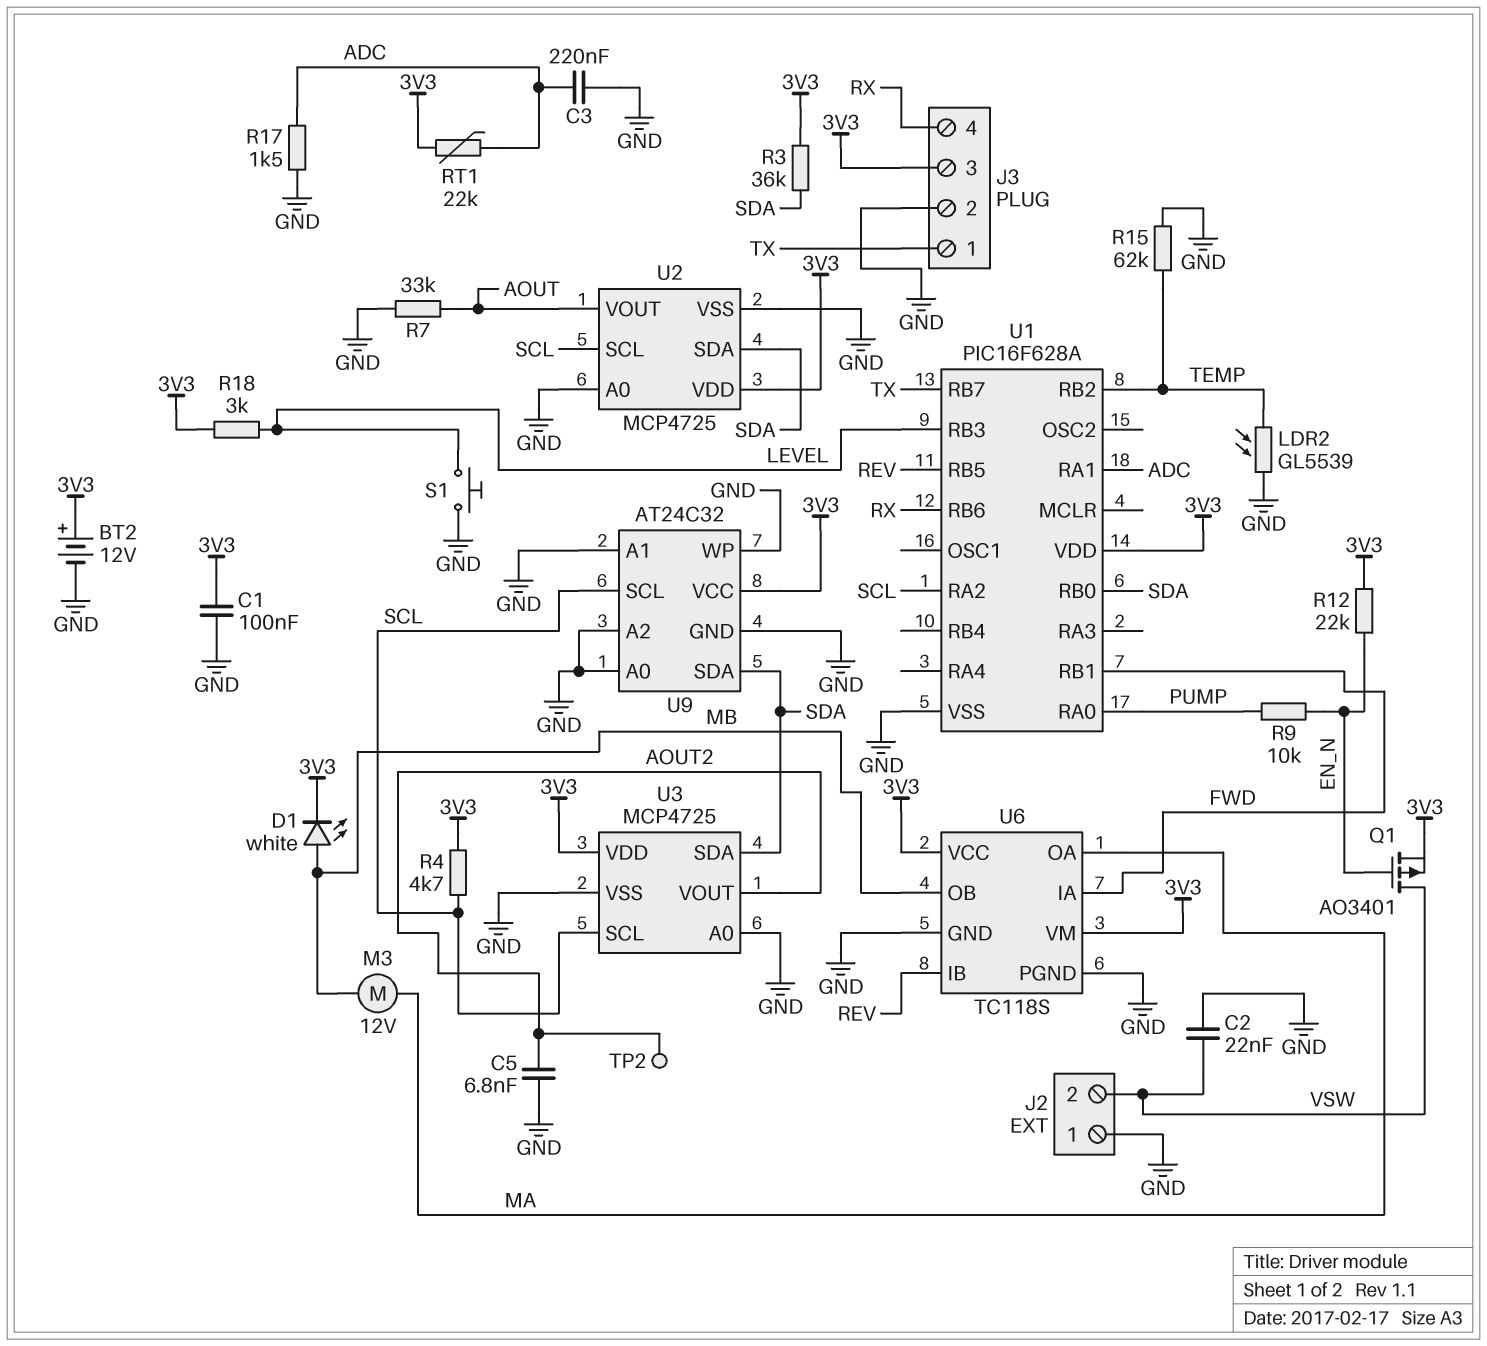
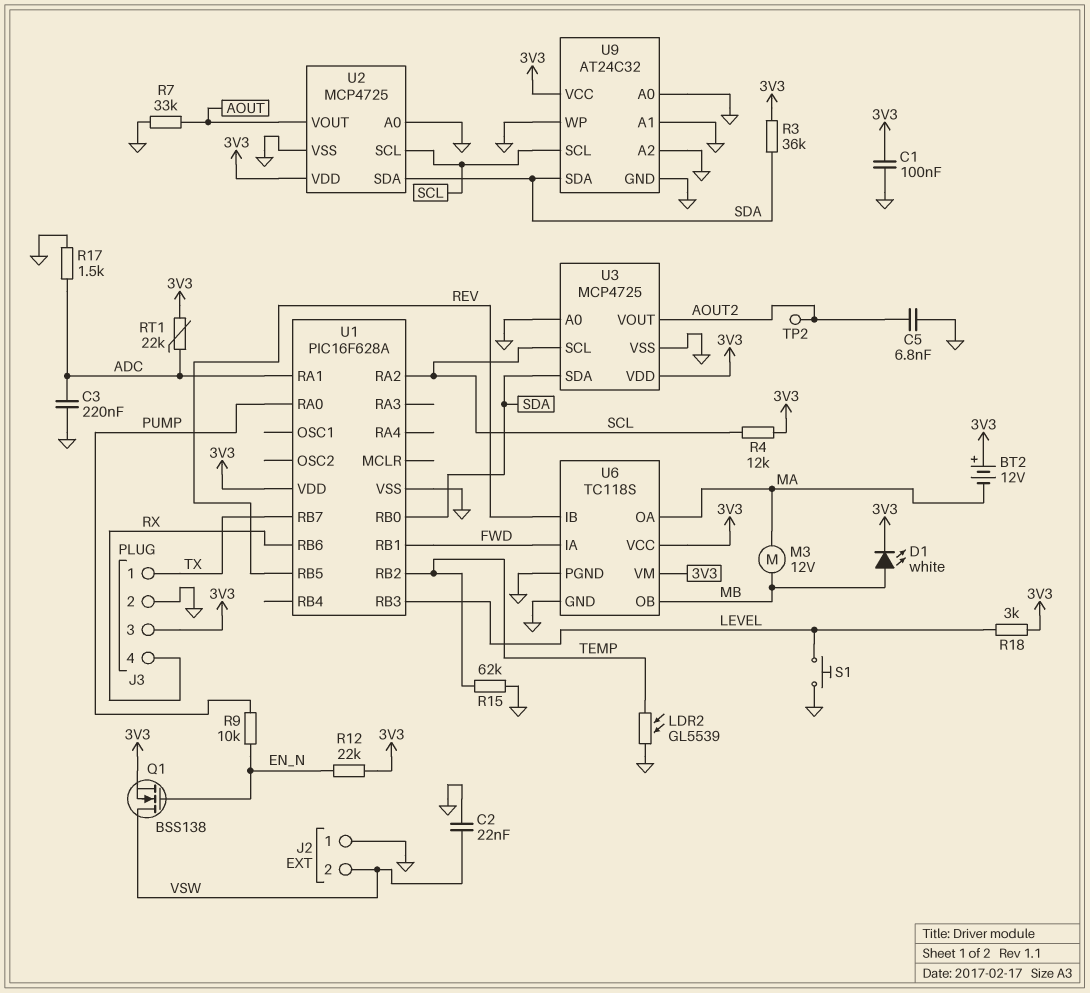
BT2: 12V (plus 3V3, minus GND) -> 12V (plus 3V3, minus MA)
Q1: PMOS AO3401 (G EN_N, D VSW, S 3V3) -> NMOS BSS138 (G EN_N, D VSW, S 3V3)
R4: 4.7k (3V3, SCL) -> 12k (3V3, SCL)

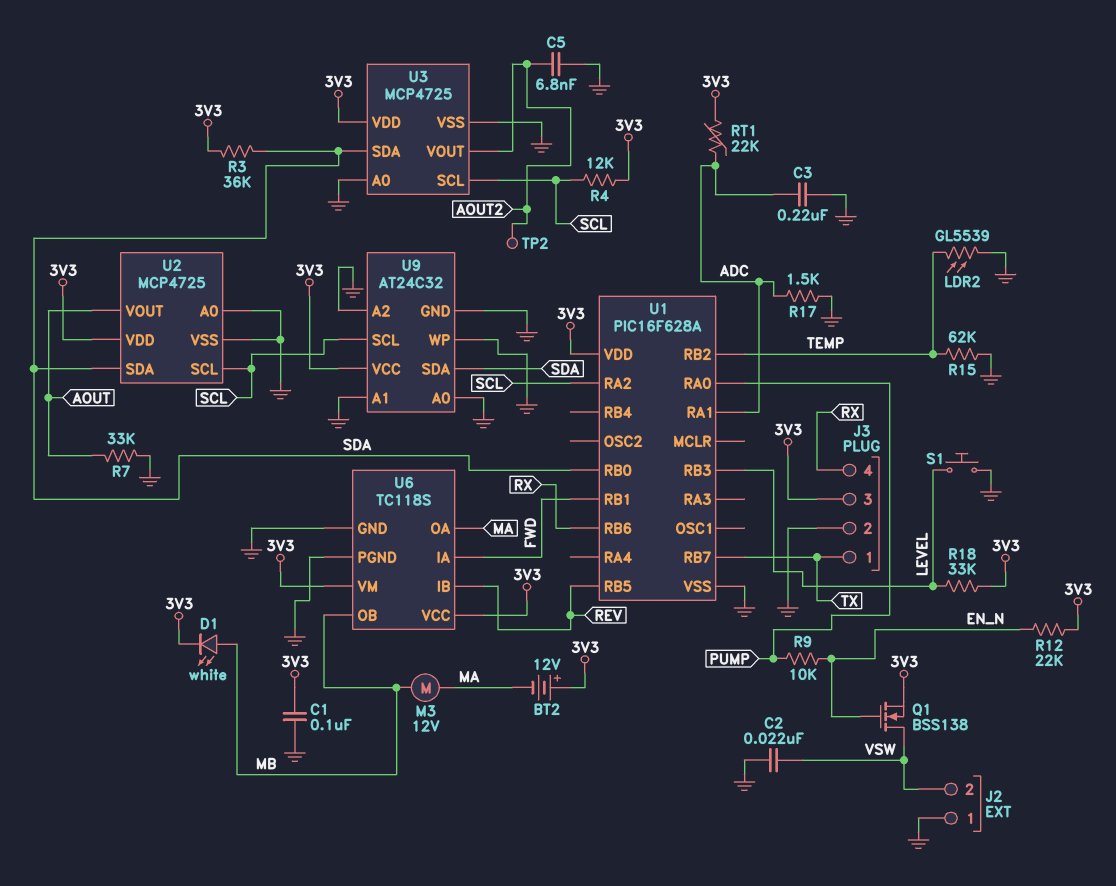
R18: 3k (3V3, LEVEL) -> 33k (3V3, LEVEL)

